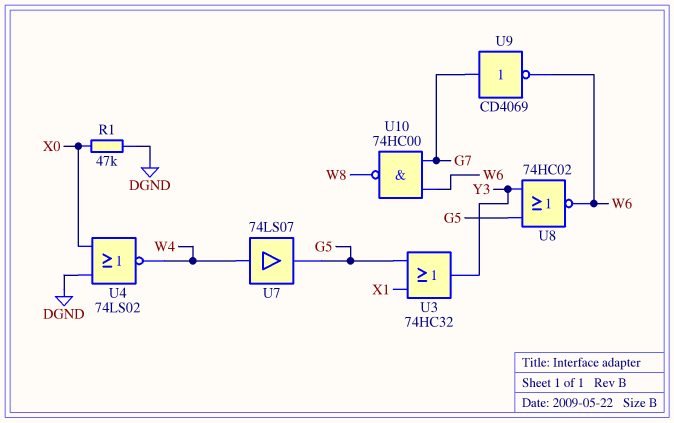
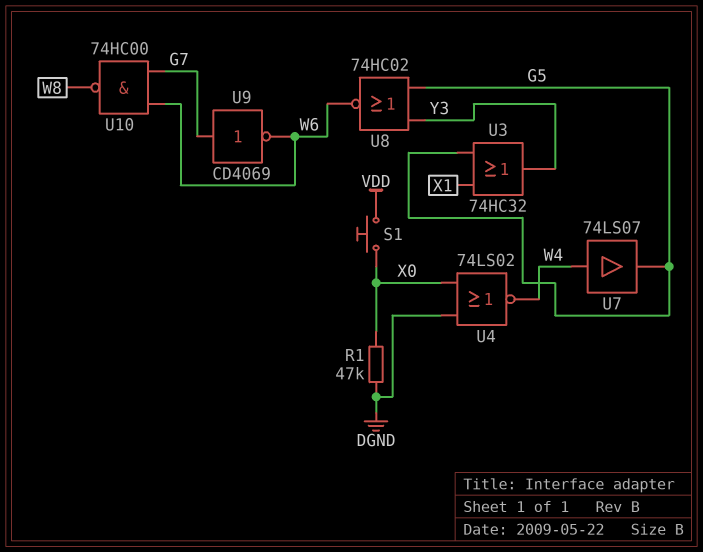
S1: none -> button (VDD, X0)

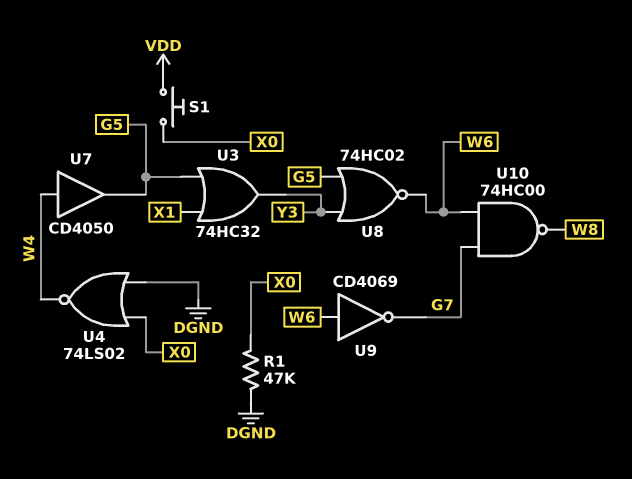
U7: buffer 74LS07 (in W4, out G5) -> buffer CD4050 (in W4, out G5)
U9: NOT CD4069 (in G7, out W6) -> NOT CD4069 (in W6, out G7)

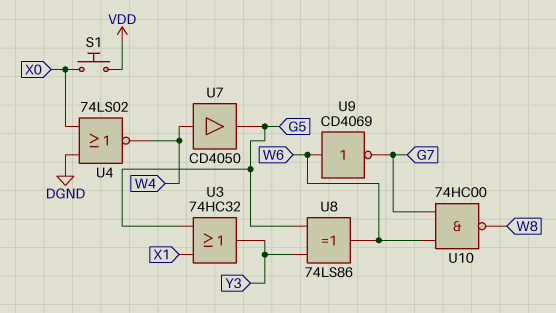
R1: 47k (DGND, X0) -> none
U8: NOR 74HC02 (in G5, in Y3, out W6) -> XOR 74LS86 (in G5, in Y3, out W6)

